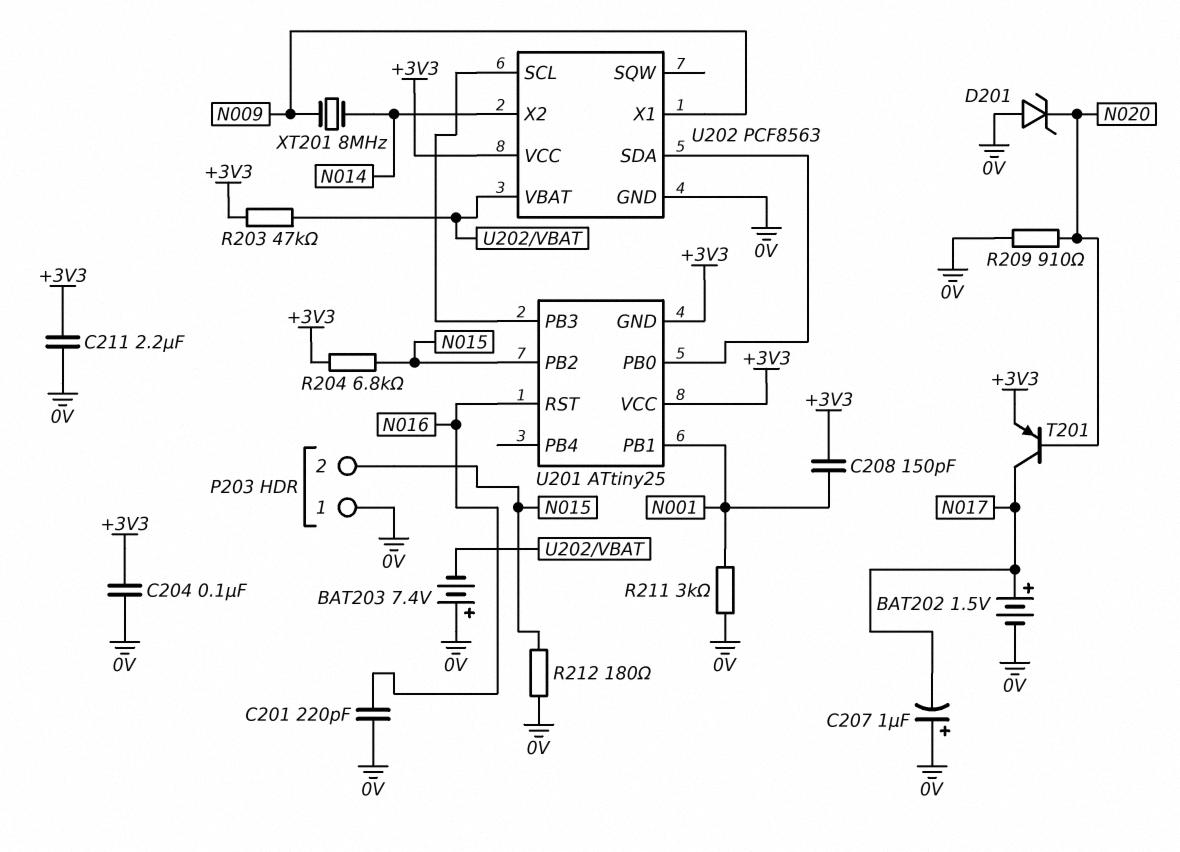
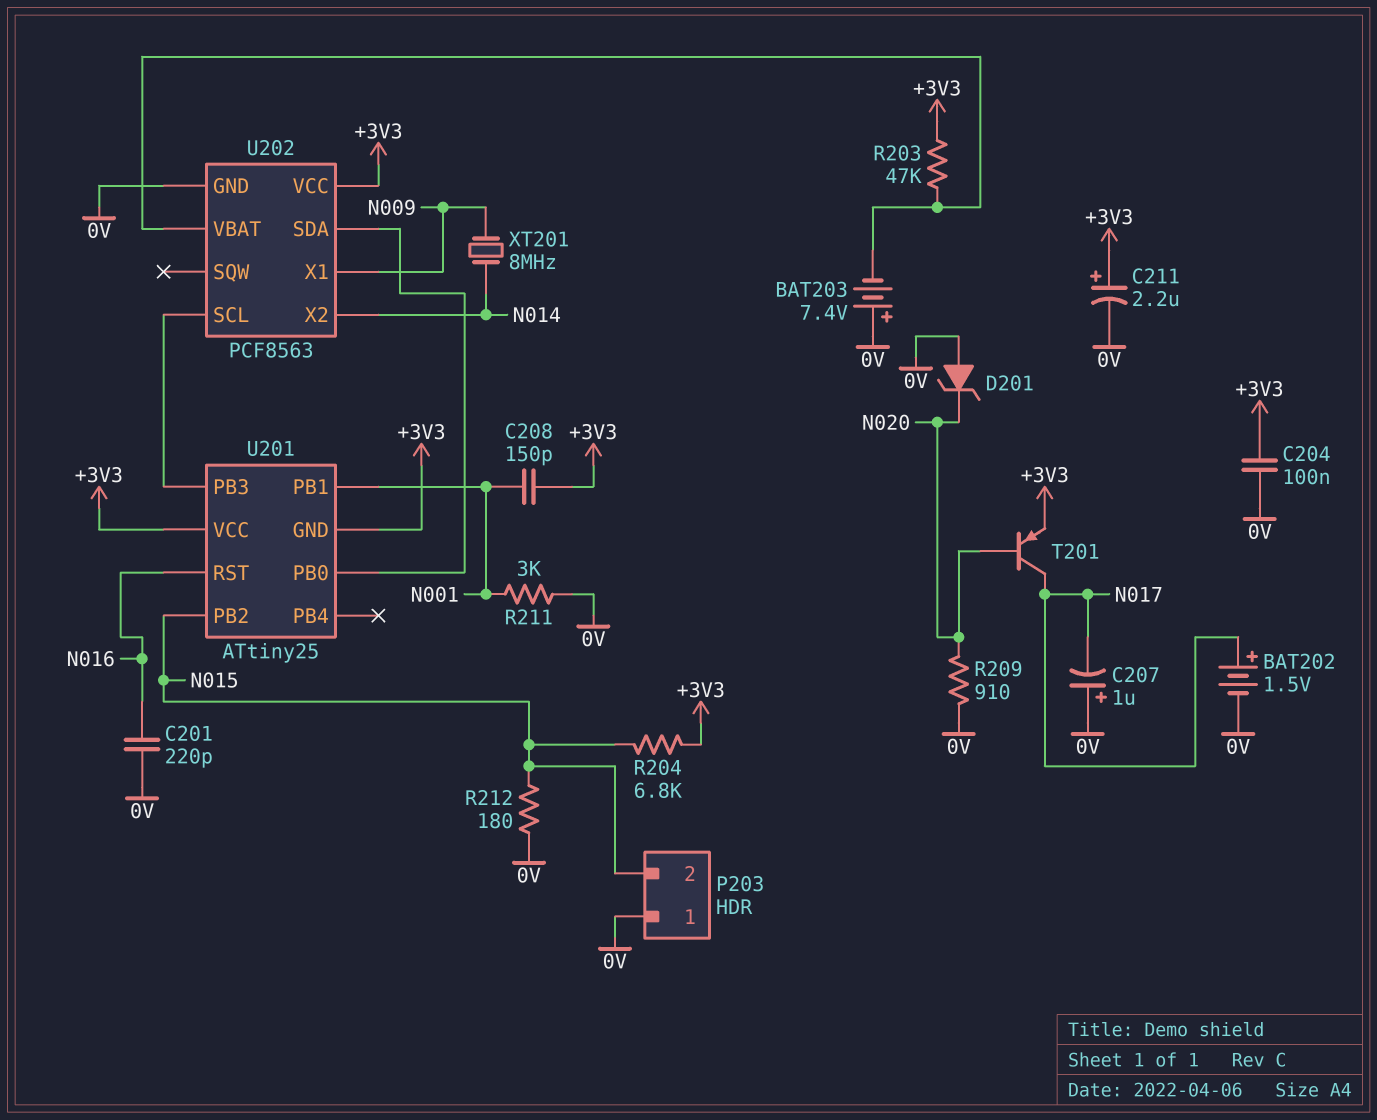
C211: 2.2uF (+3V3, 0V) -> 2.2uF (plus +3V3, minus 0V)

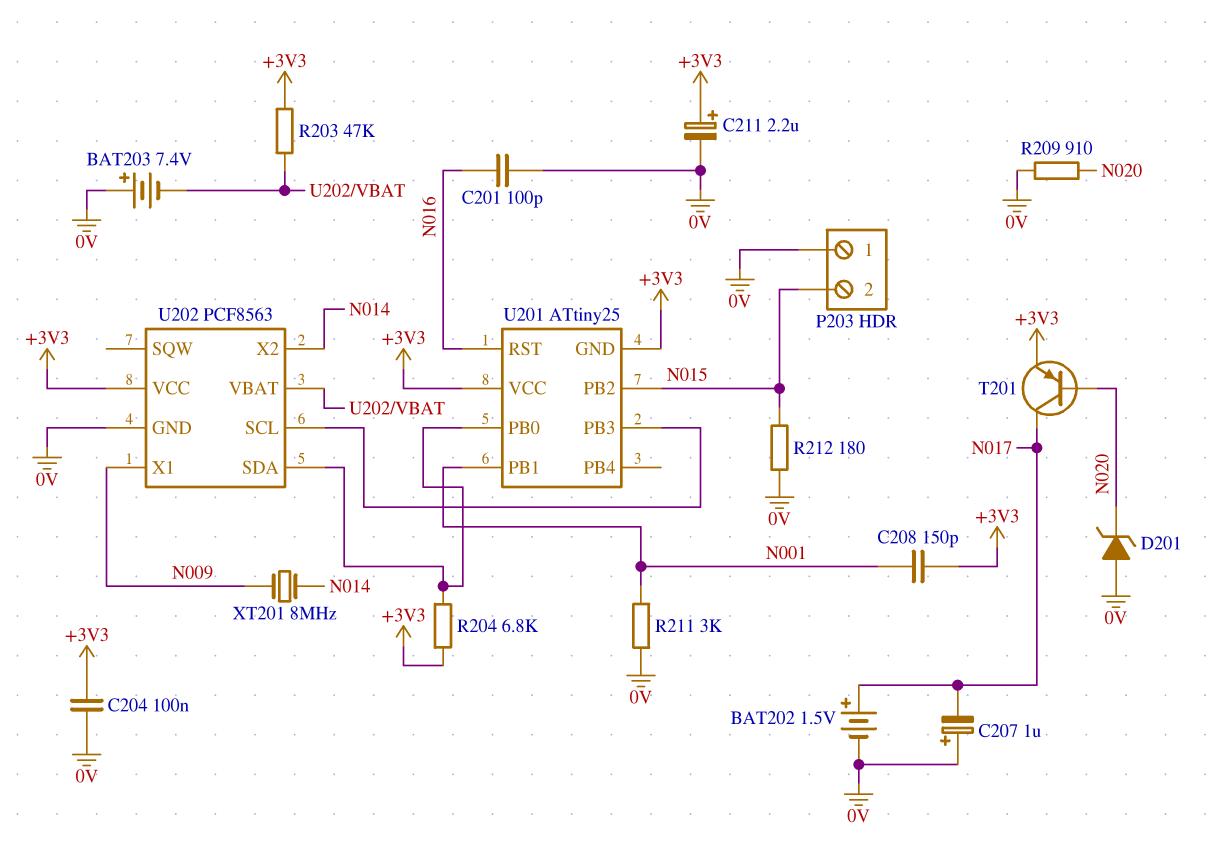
C201: 220pF (0V, N016) -> 100pF (0V, N016)
R204: 6.8k (+3V3, N015) -> 6.8k (+3V3, U201/PB0)

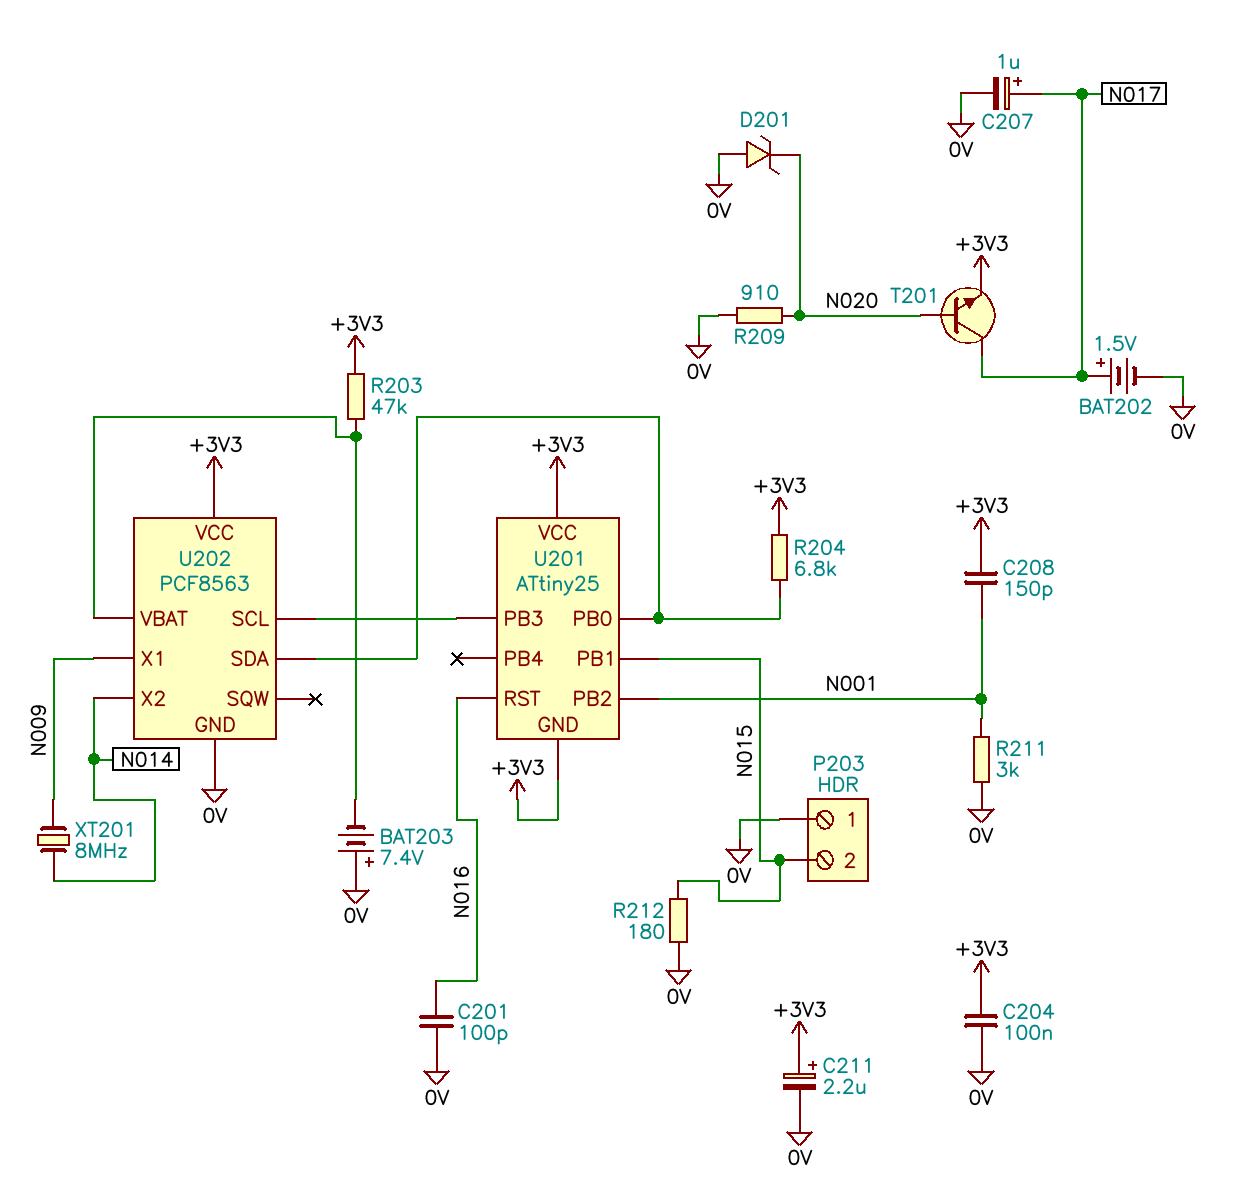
C207: 1uF (plus 0V, minus N017) -> 1uF (plus N017, minus 0V)
T201: PNP (B N020, C N017, E +3V3) -> NPN (B N020, C N017, E +3V3)
U201 pin PB1: N001 -> N015
U201 pin PB2: N015 -> N001

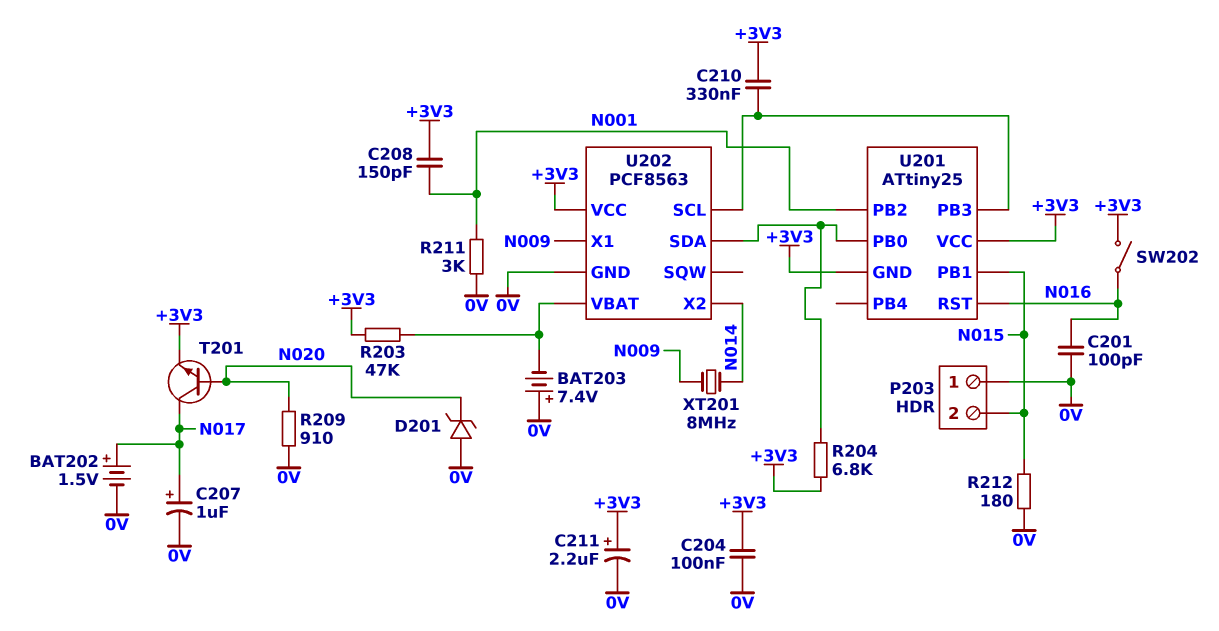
C210: none -> 330nF (+3V3, U201/PB3)
SW202: none -> switch (+3V3, N016)

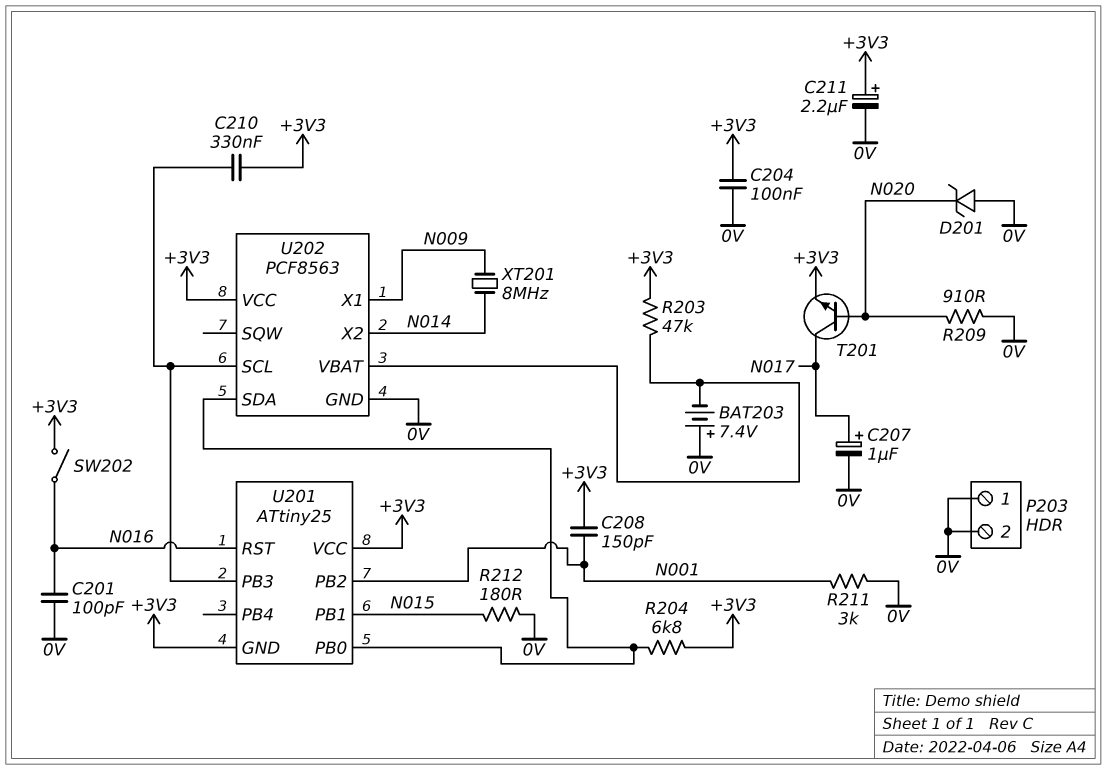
BAT202: 1.5V (plus N017, minus 0V) -> none
P203 pin 2: N015 -> 0V

